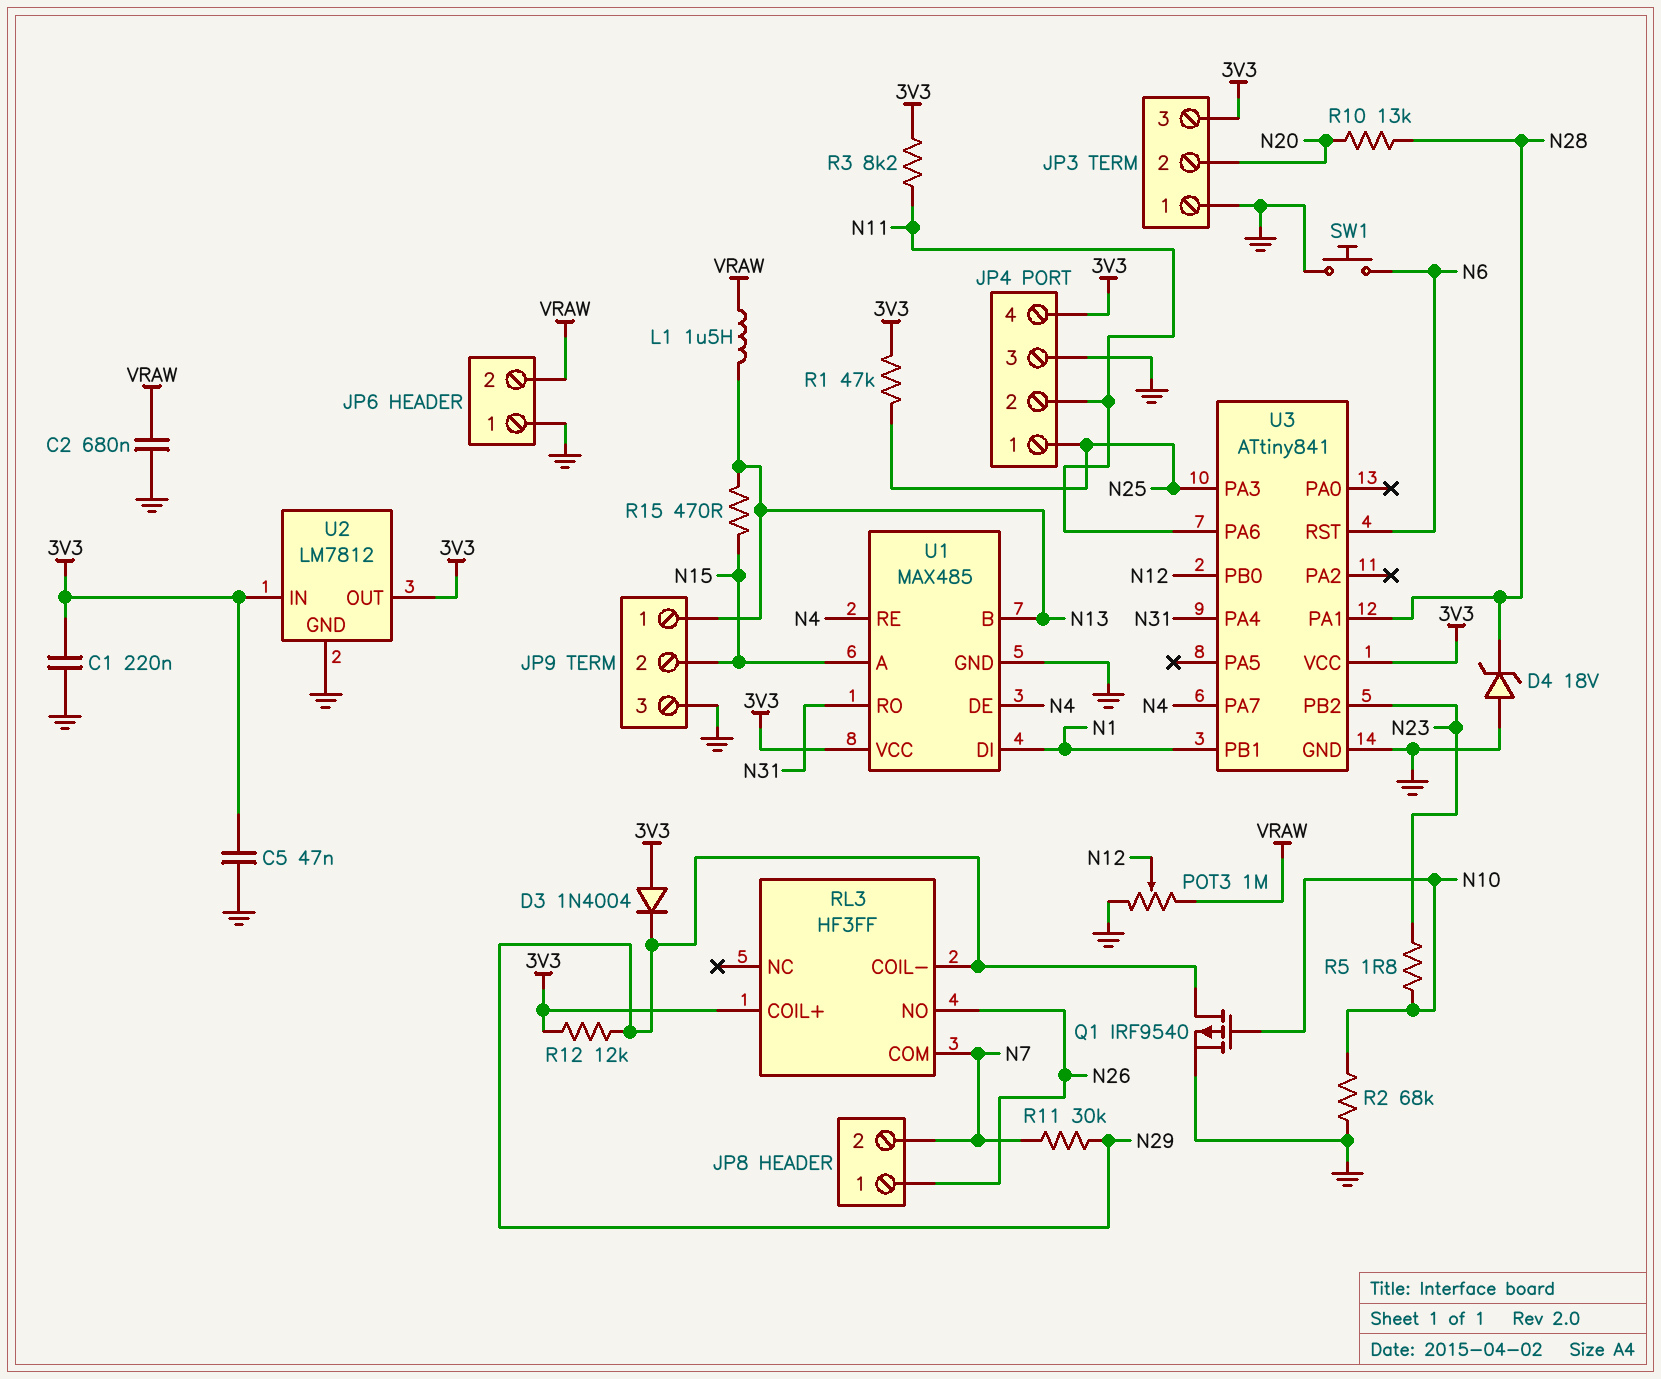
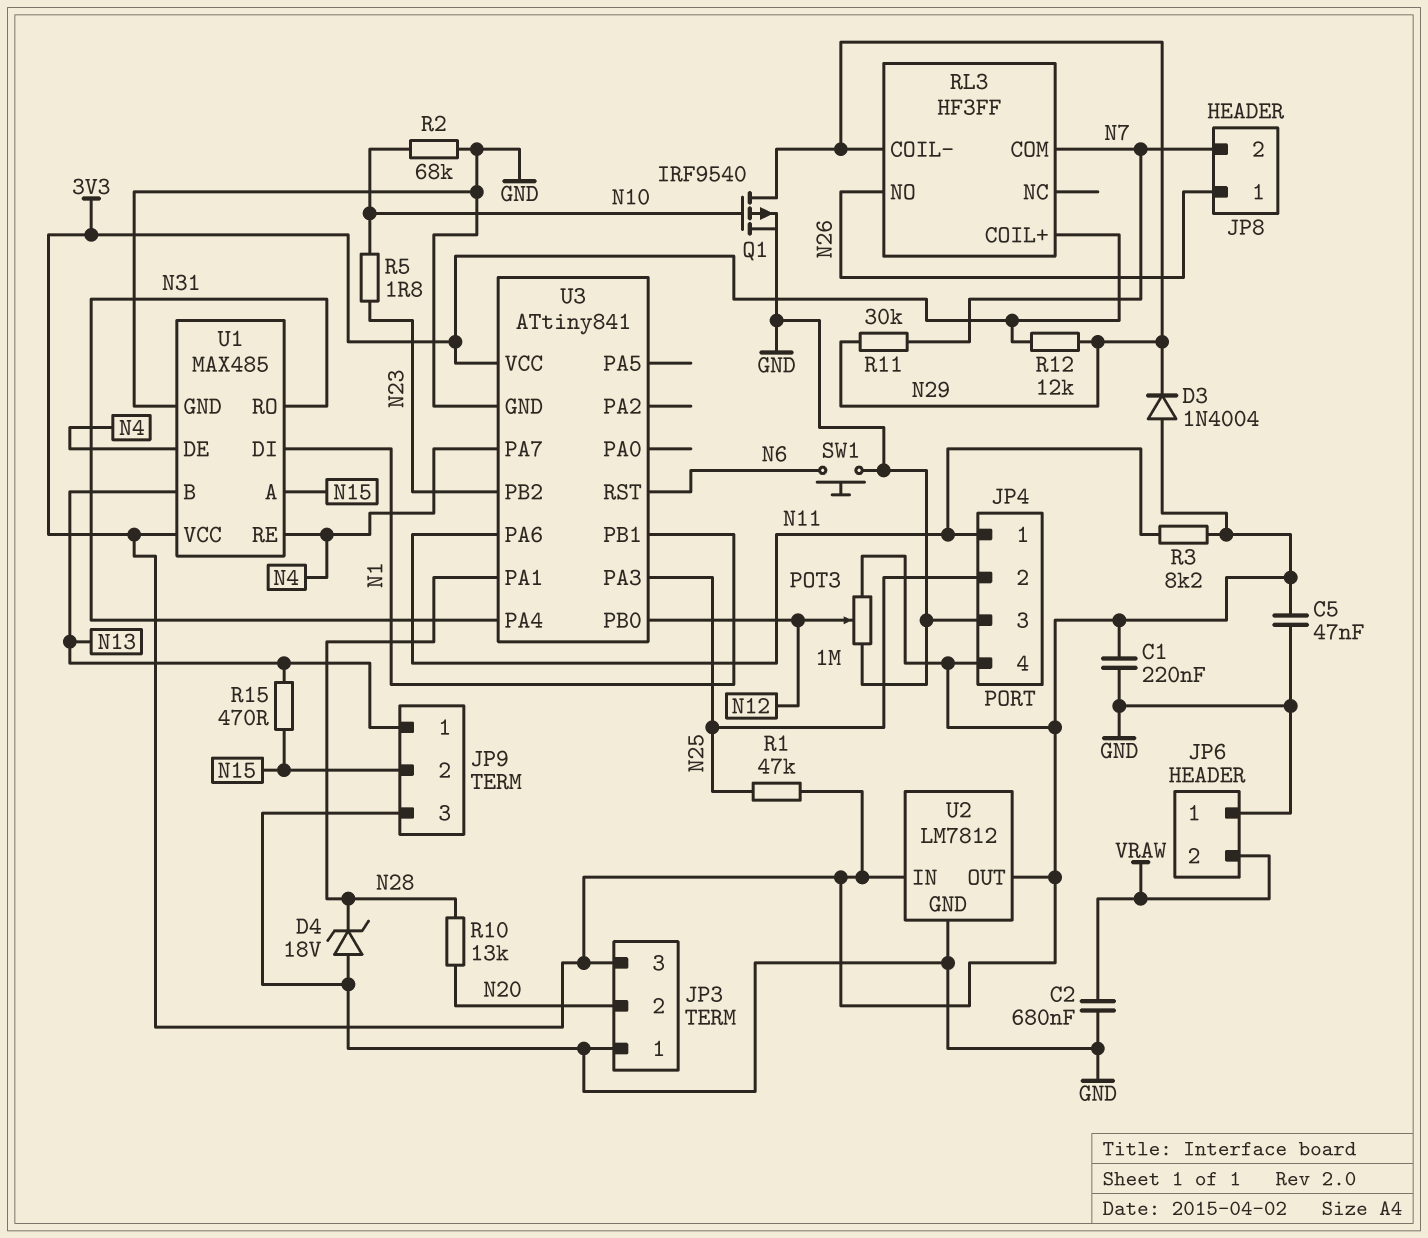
JP4 pin 1: N25 -> N11
JP4 pin 2: N11 -> N25
L1: 1.5uH (N13, VRAW) -> none
POT3: 1M (GND, VRAW, wiper N12) -> 1M (3V3, GND, wiper N12)

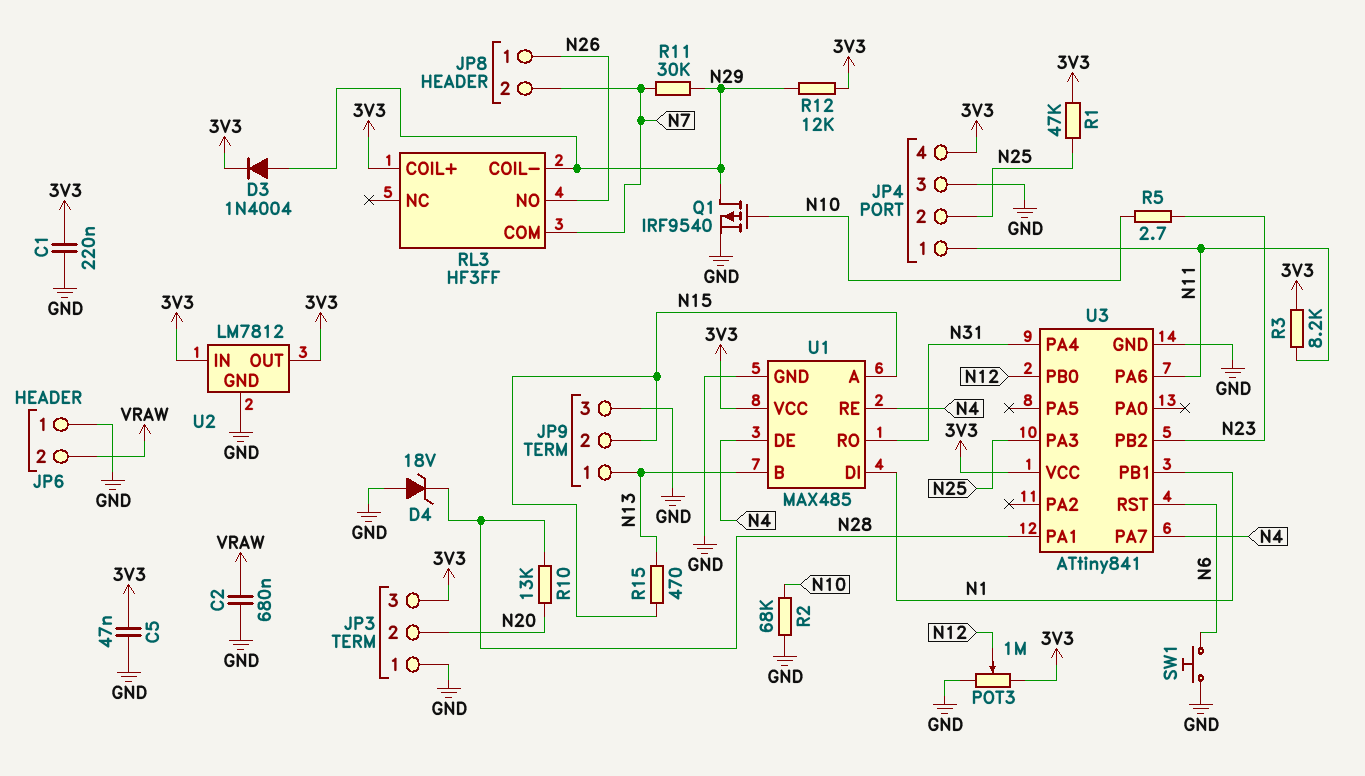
D3: diode 1N4004 (A 3V3, K N29) -> diode 1N4004 (A N29, K 3V3)
R5: 1.8 (N10, N23) -> 2.7 (N10, N23)

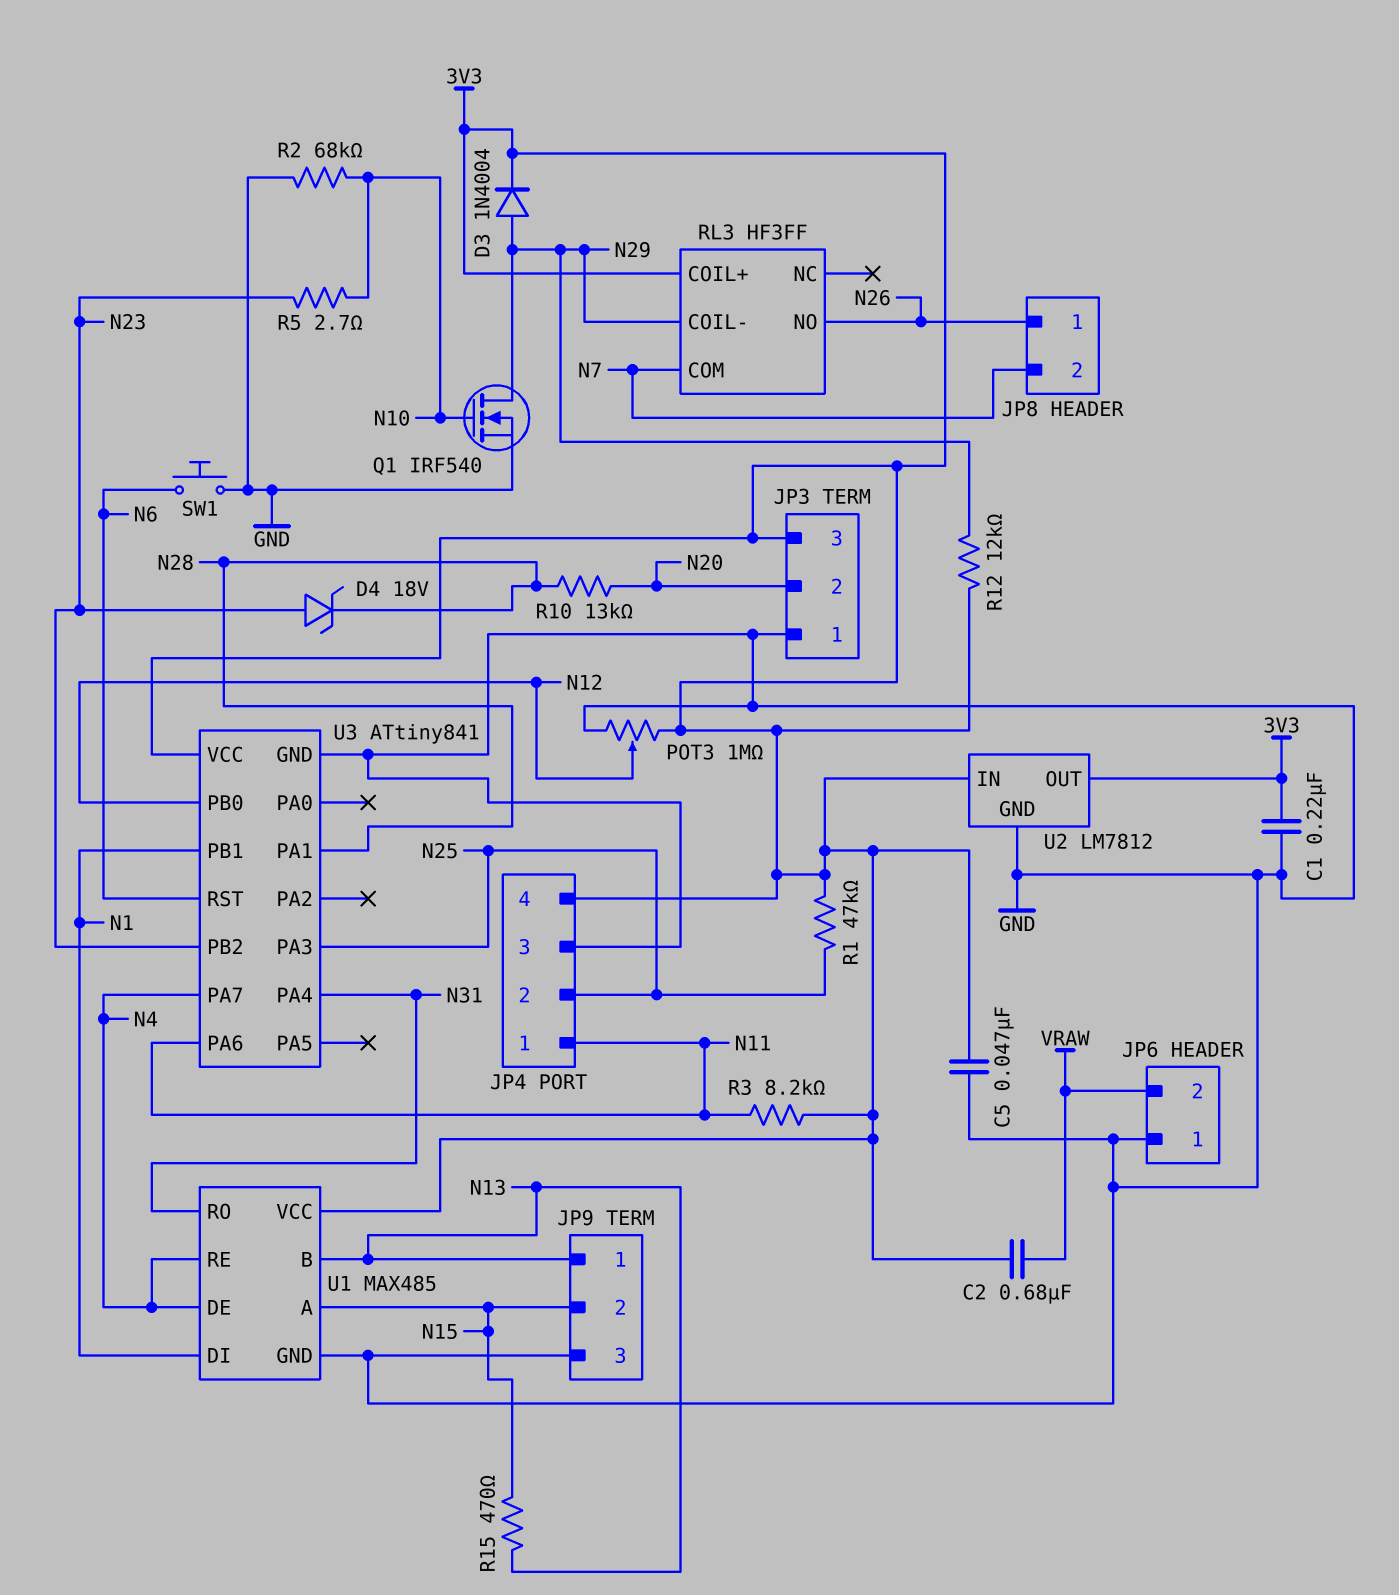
C2: 680nF (GND, VRAW) -> 680nF (3V3, VRAW)
D4: zener 18V (A GND, K N28) -> zener 18V (A N23, K N28)
Q1: PMOS IRF9540 (G N10, D N29, S GND) -> NMOS IRF540 (G N10, D N29, S GND)
R11: 30k (N7, N29) -> none

